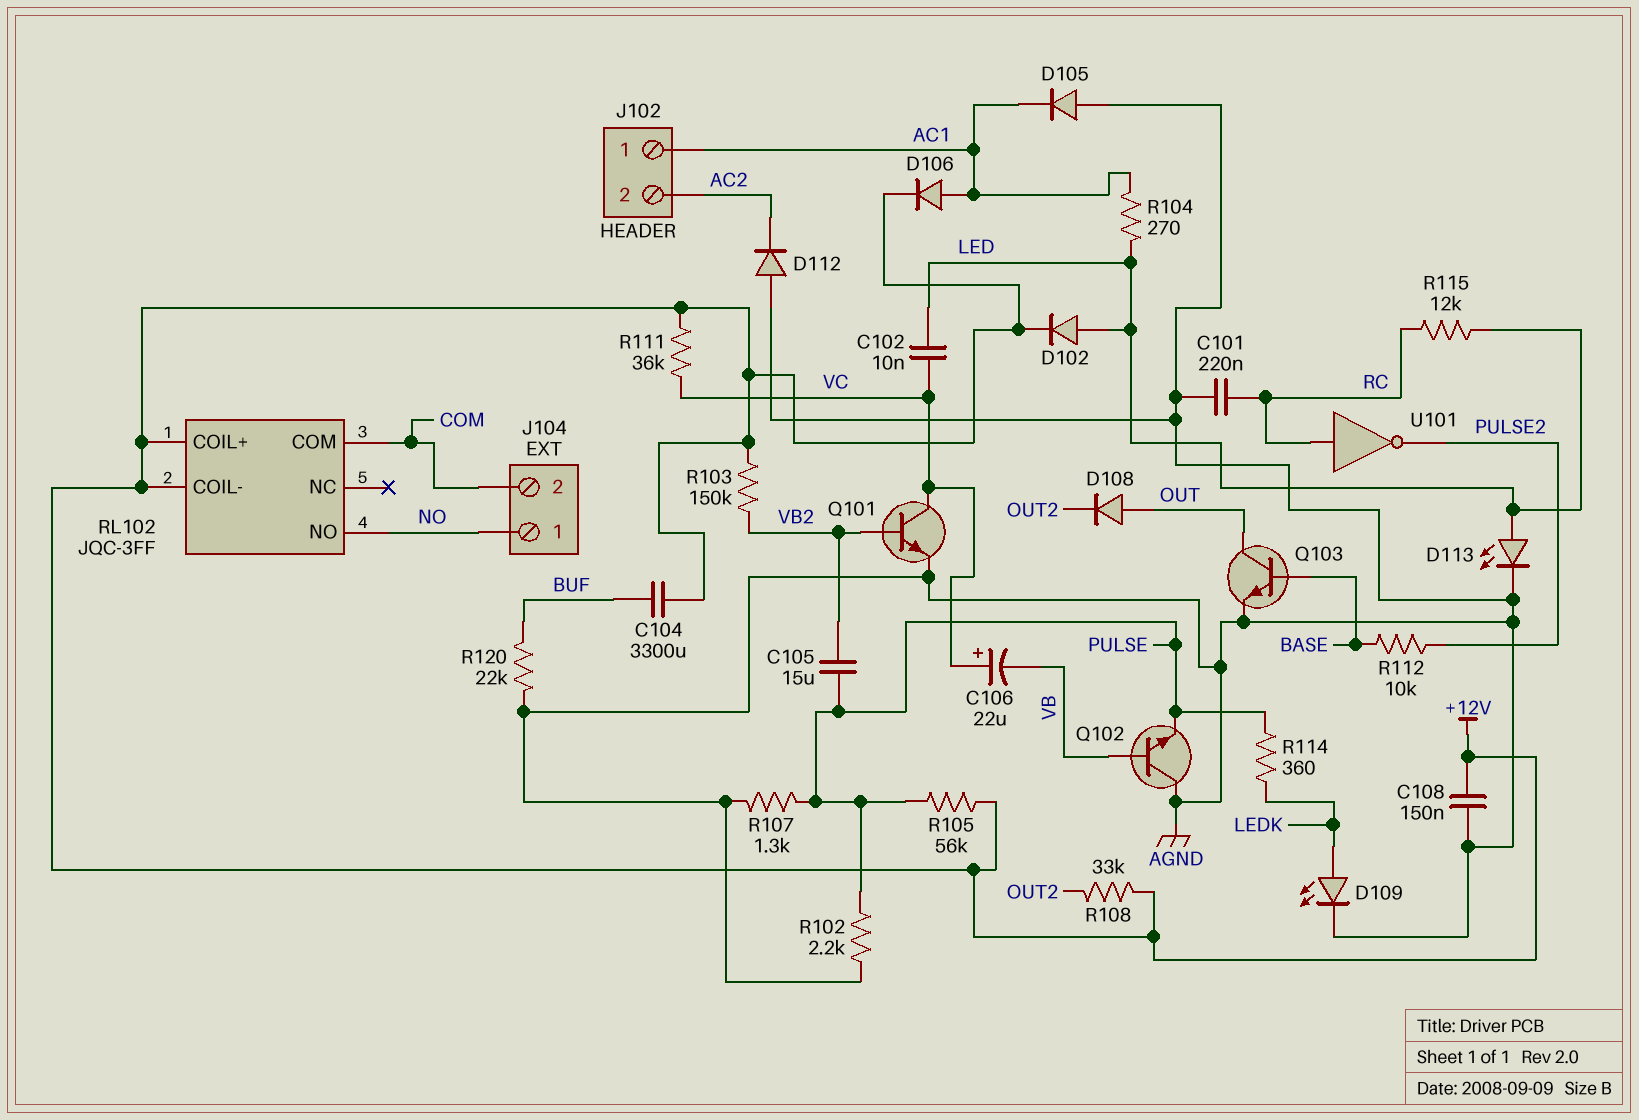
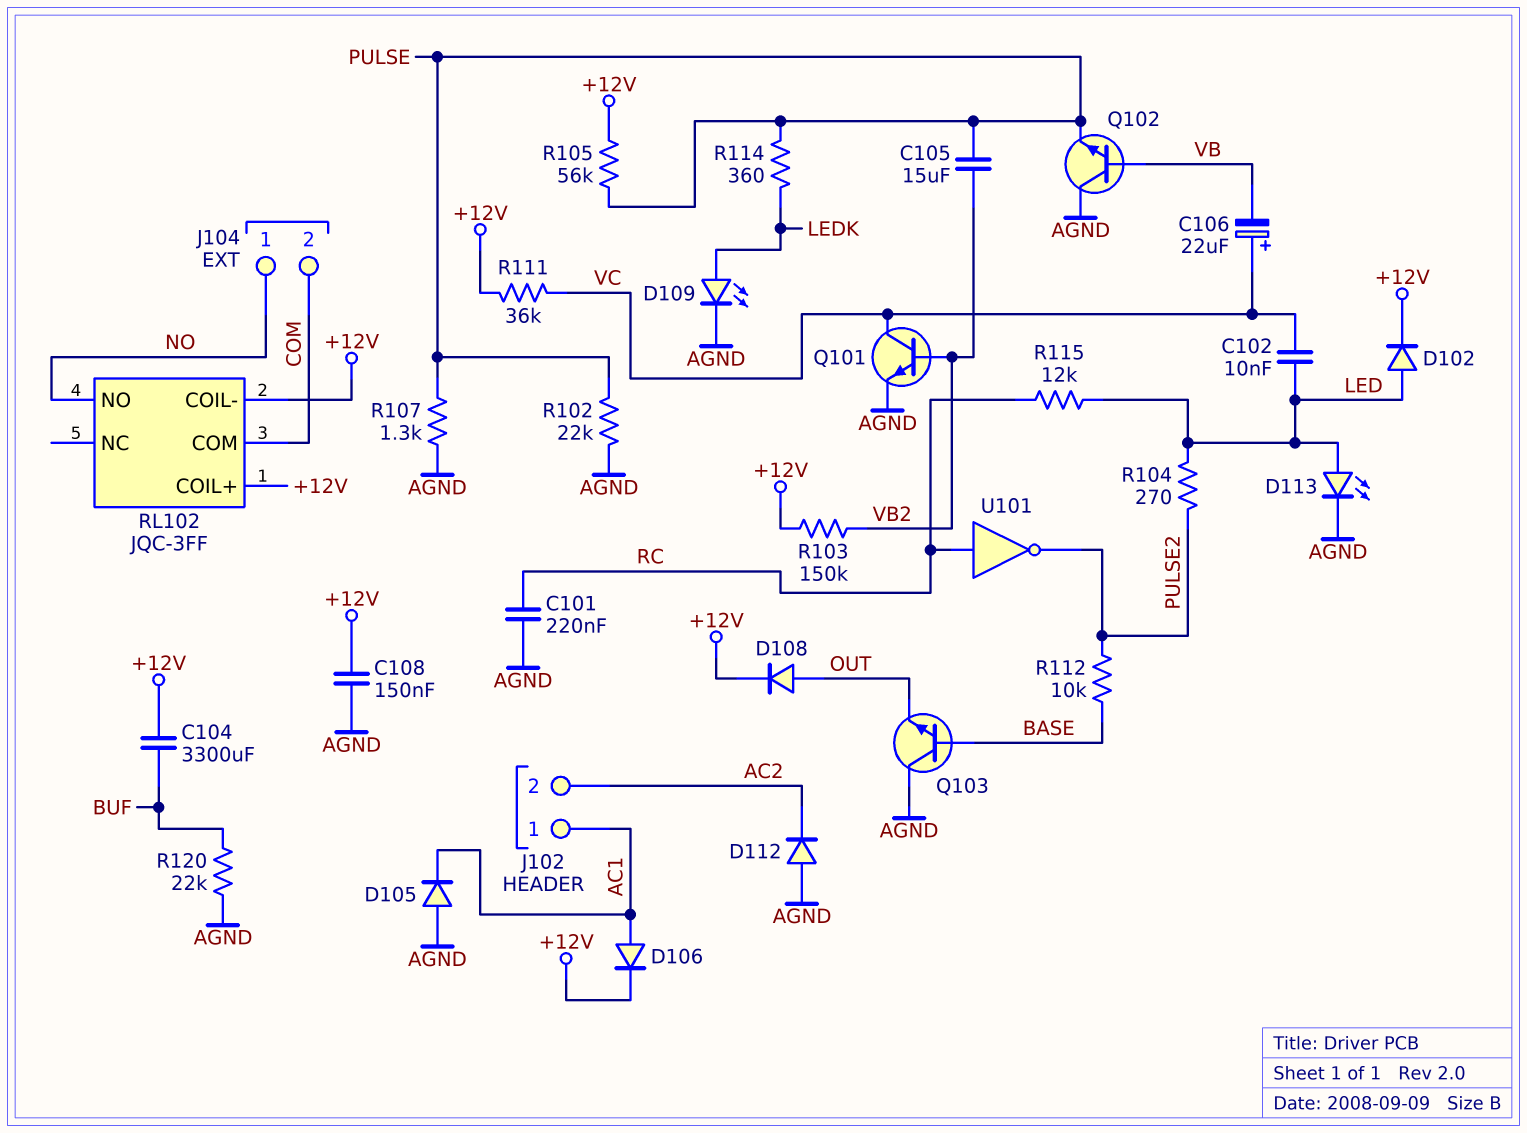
D108: diode (A OUT, K OUT2) -> diode (A OUT, K +12V)
Q103: NPN (B BASE, C OUT, E AGND) -> NPN (B BASE, C AGND, E OUT)
R102: 2.2k (AGND, PULSE) -> 22k (AGND, PULSE)
R104: 270 (AC1, LED) -> 270 (LED, PULSE2)
R108: 33k (+12V, OUT2) -> none

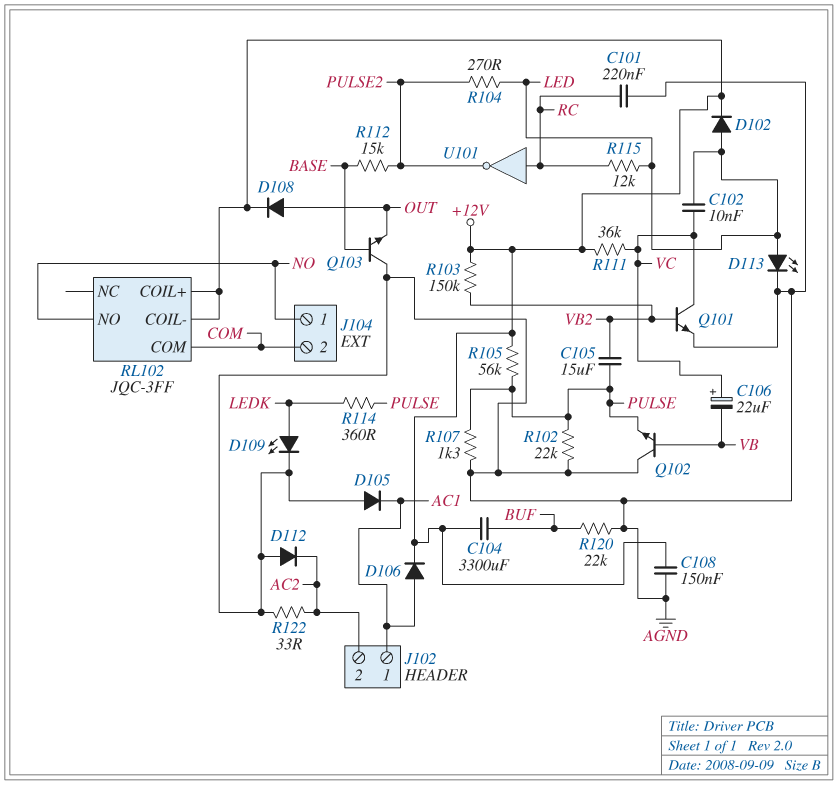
R112: 10k (BASE, PULSE2) -> 15k (BASE, PULSE2)
R122: none -> 33 (AC2, AGND)

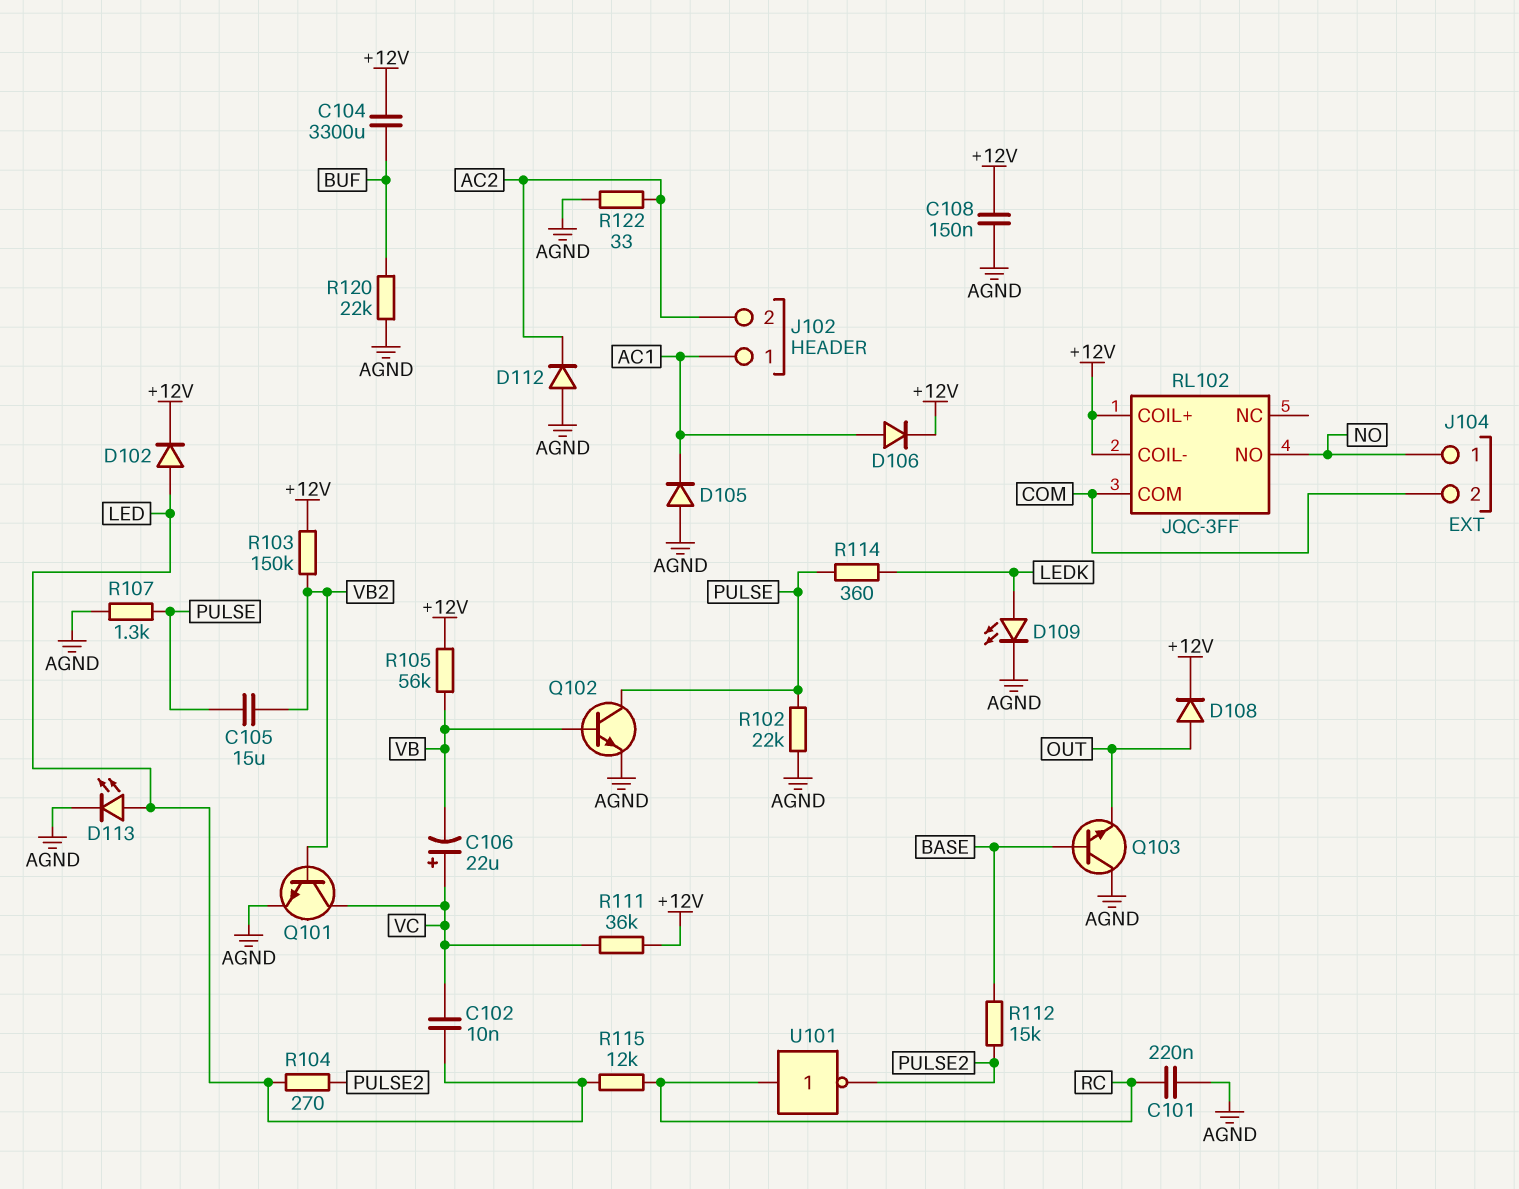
Q102: NPN (B VB, C AGND, E PULSE) -> NPN (B VB, C PULSE, E AGND)
R105: 56k (+12V, PULSE) -> 56k (+12V, VB)

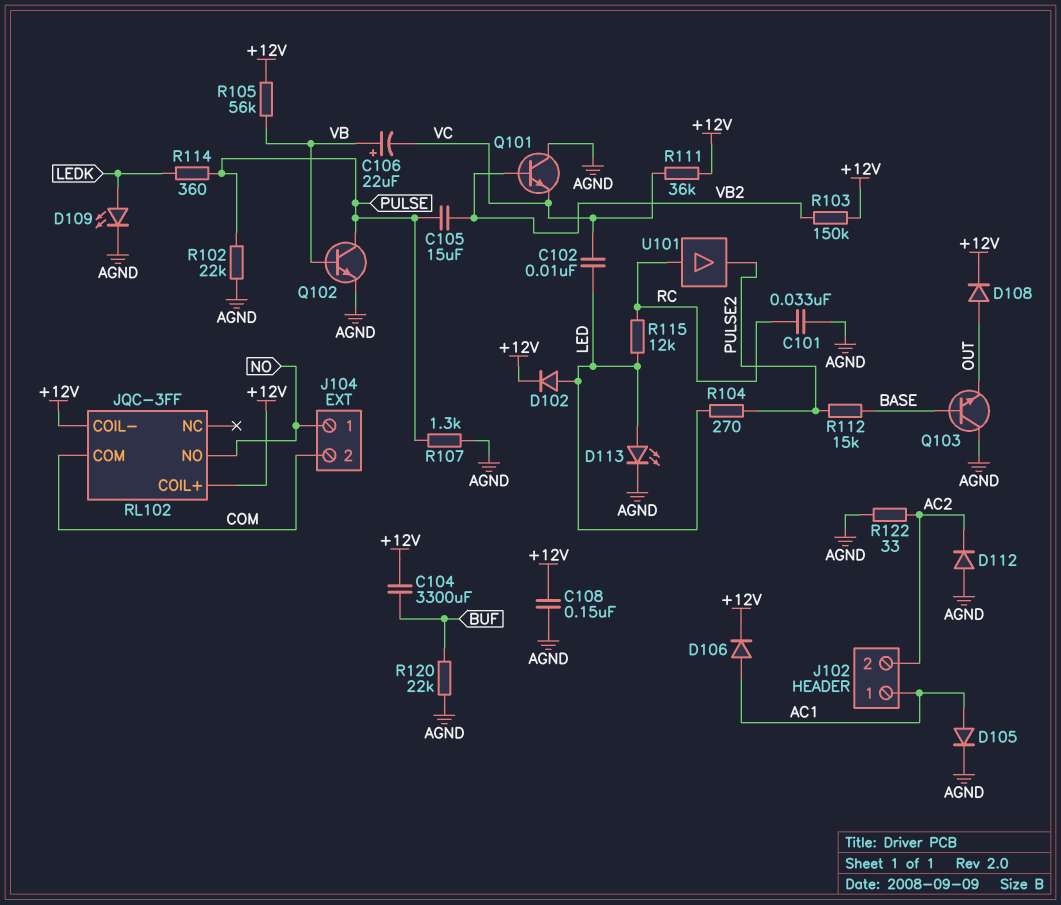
C101: 220nF (AGND, RC) -> 33nF (AGND, RC)
C106: 22uF (plus VC, minus VB) -> 22uF (plus VB, minus VC)
D105: diode (A AGND, K AC1) -> diode (A AC1, K AGND)
Q101: NPN (B VB2, C VC, E AGND) -> NPN (B VB2, C AGND, E VC)
U101: NOT (in RC, out PULSE2) -> buffer (in RC, out PULSE2)

